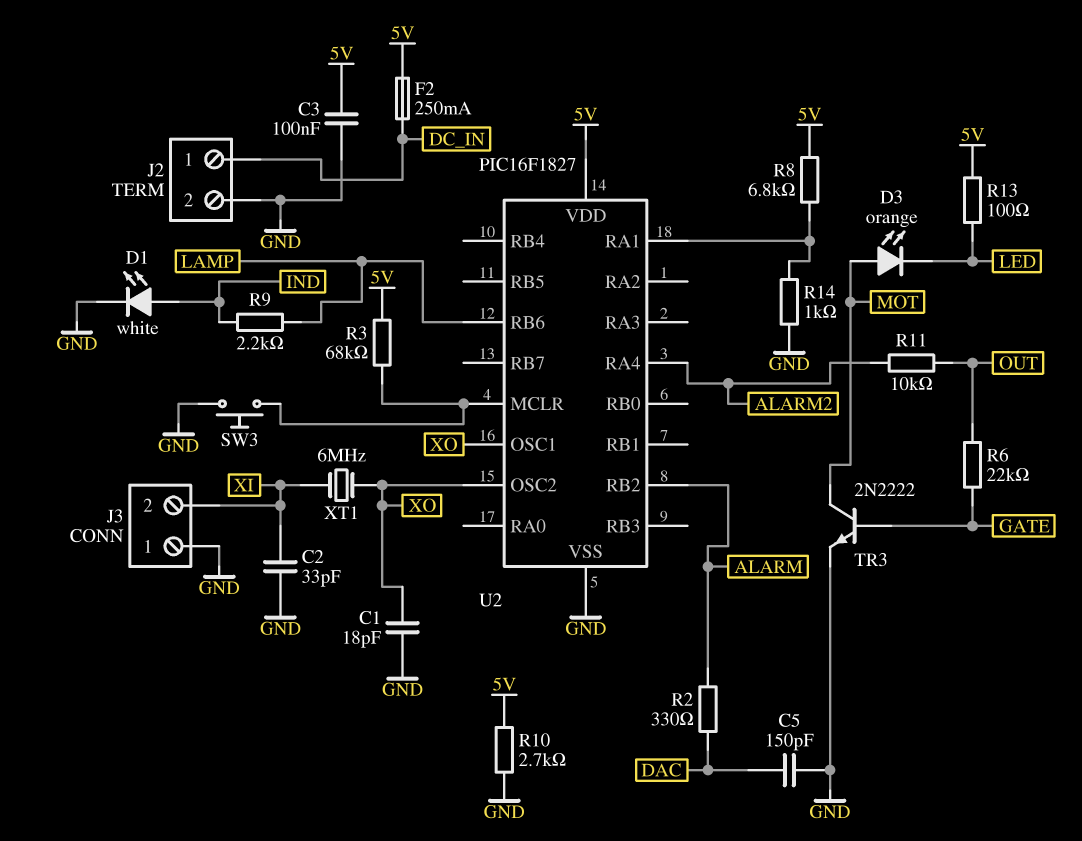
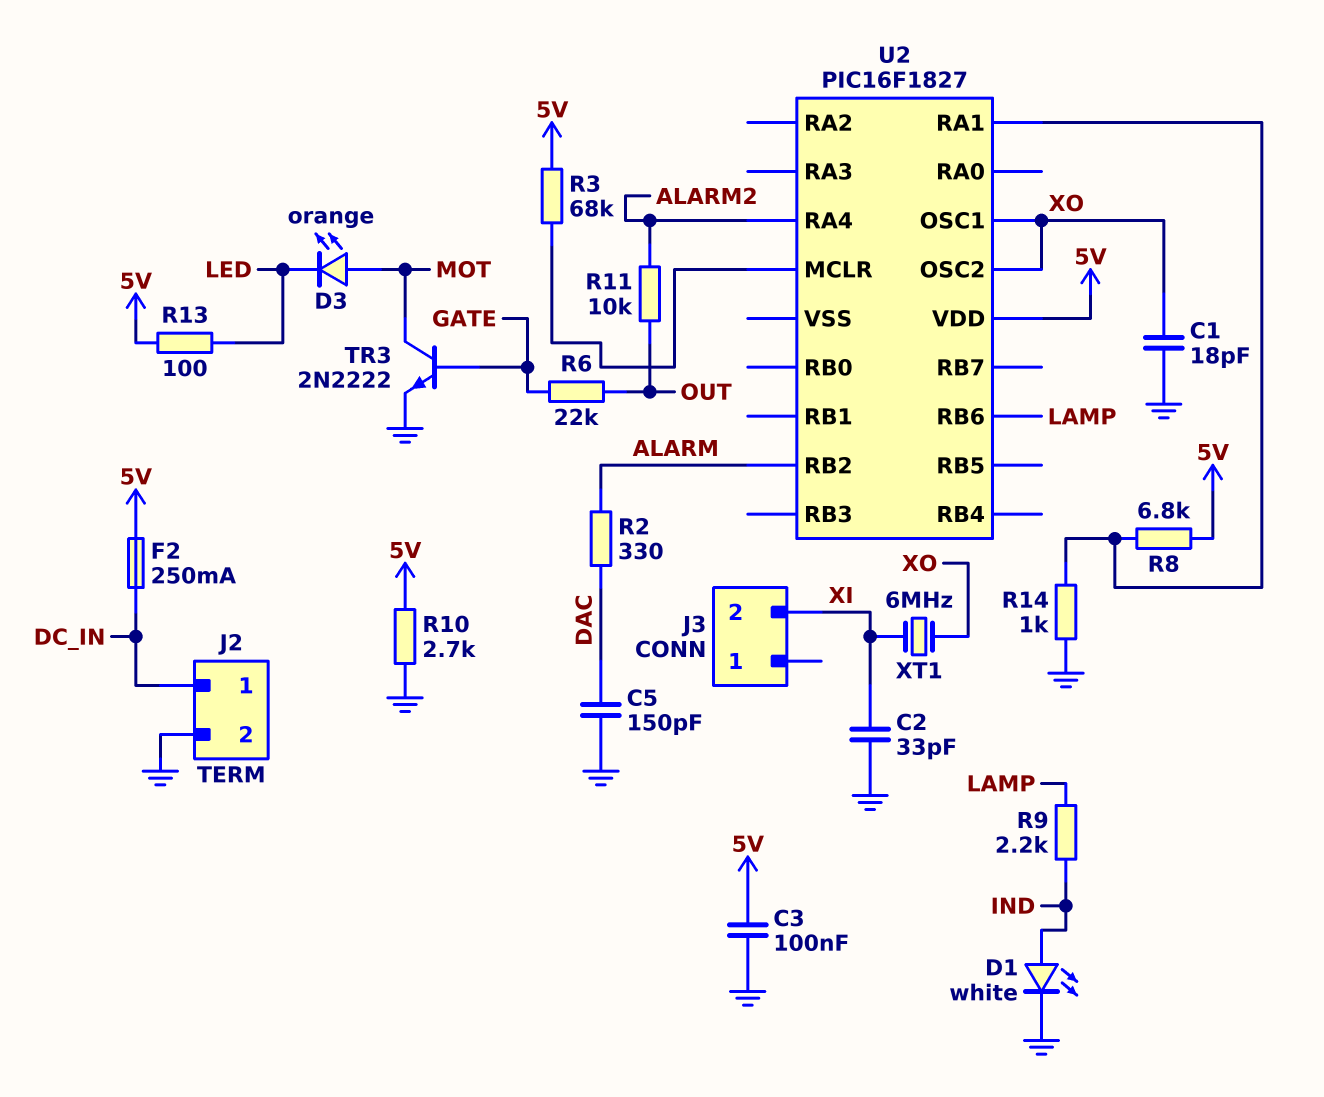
J3 pin 1: GND -> none
SW3: button (GND, U2/MCLR) -> none
U2 pin VSS: GND -> none

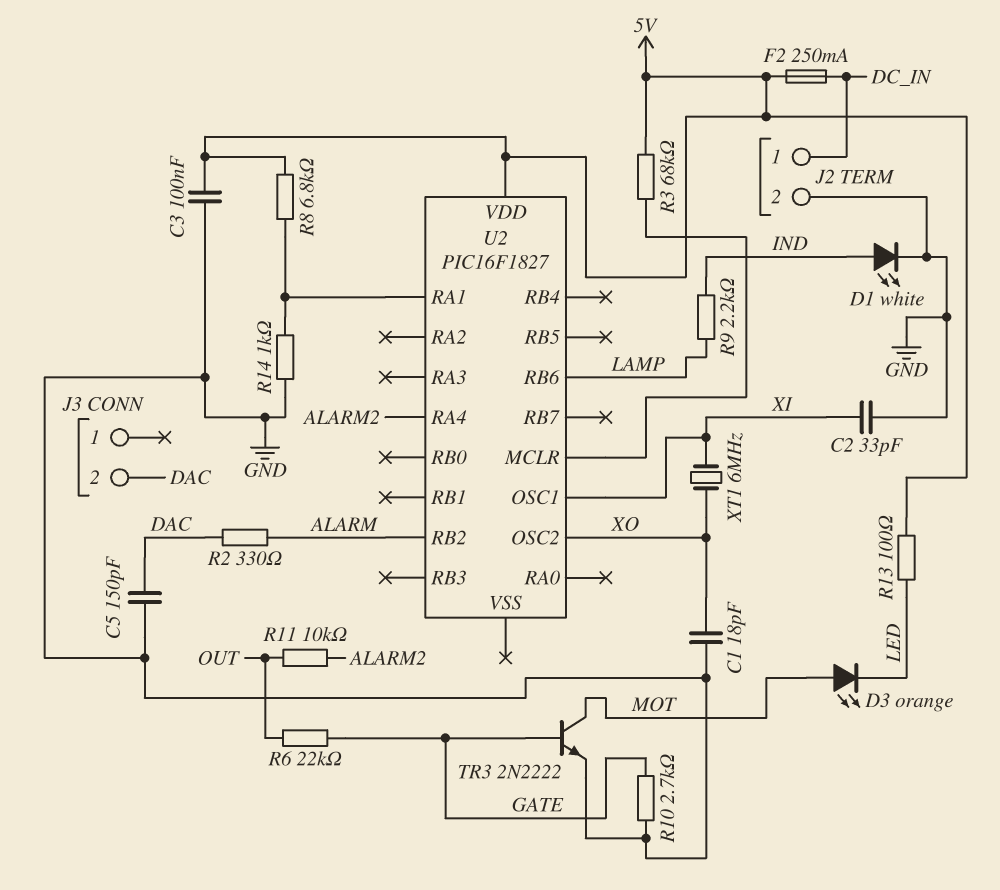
J3 pin 2: XI -> DAC
R10: 2.7k (5V, GND) -> 2.7k (GATE, GND)
U2 pin OSC1: XO -> XI

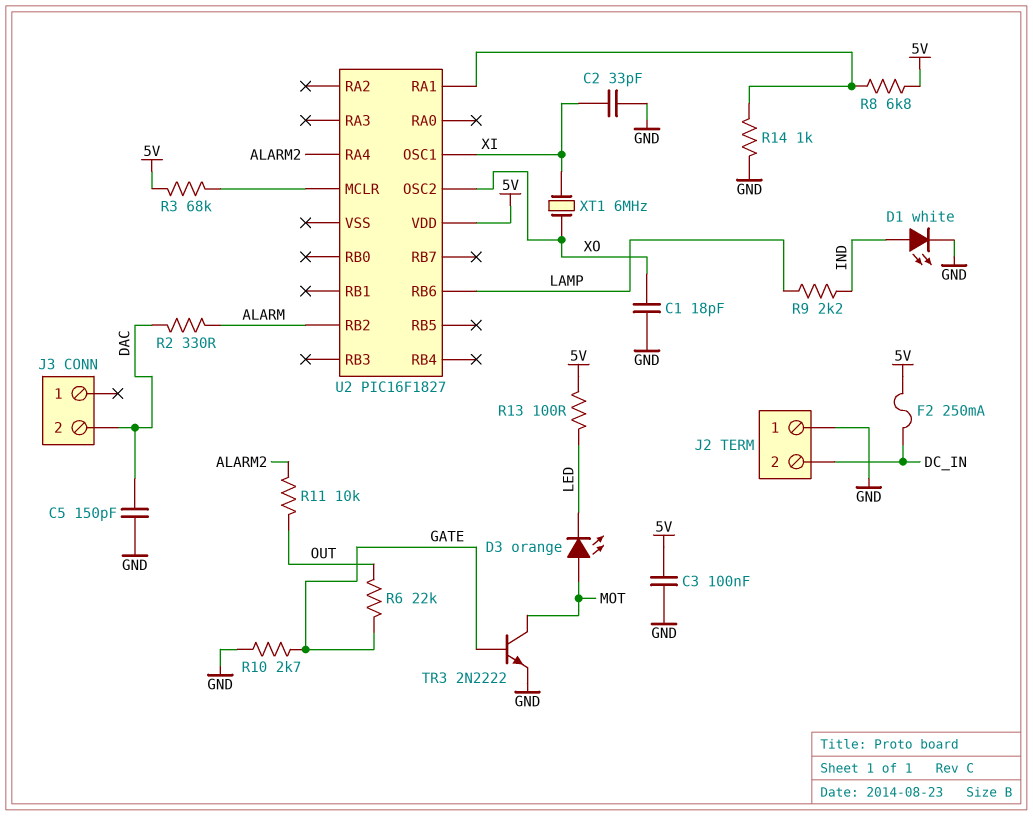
J2 pin 1: DC_IN -> GND
J2 pin 2: GND -> DC_IN

